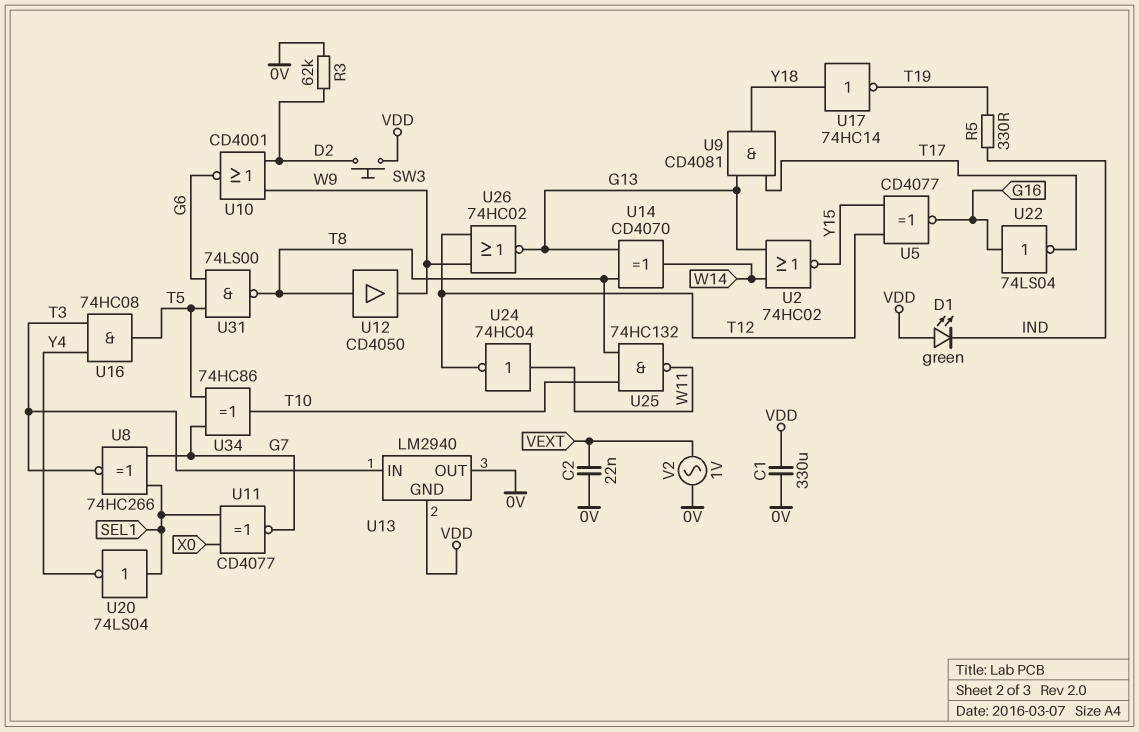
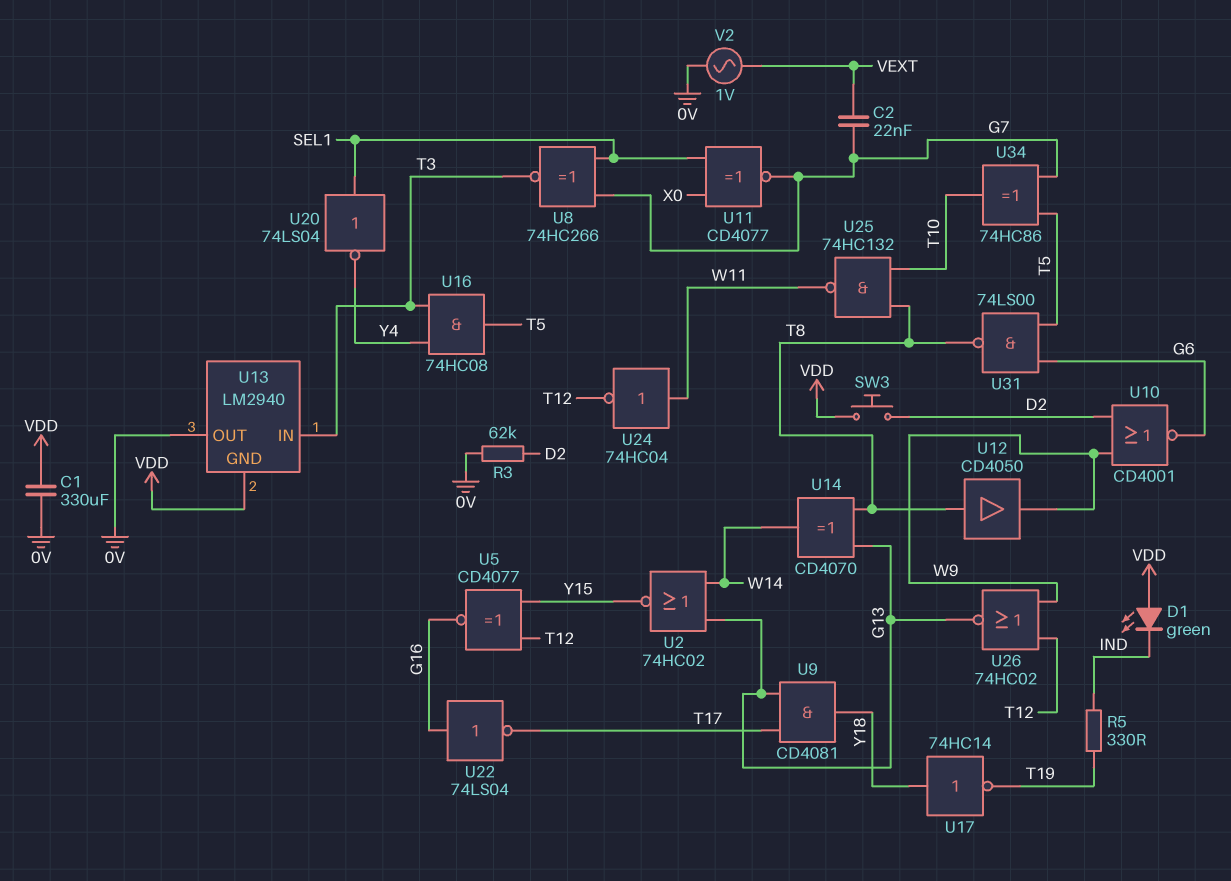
C2: 22nF (0V, VEXT) -> 22nF (G7, VEXT)

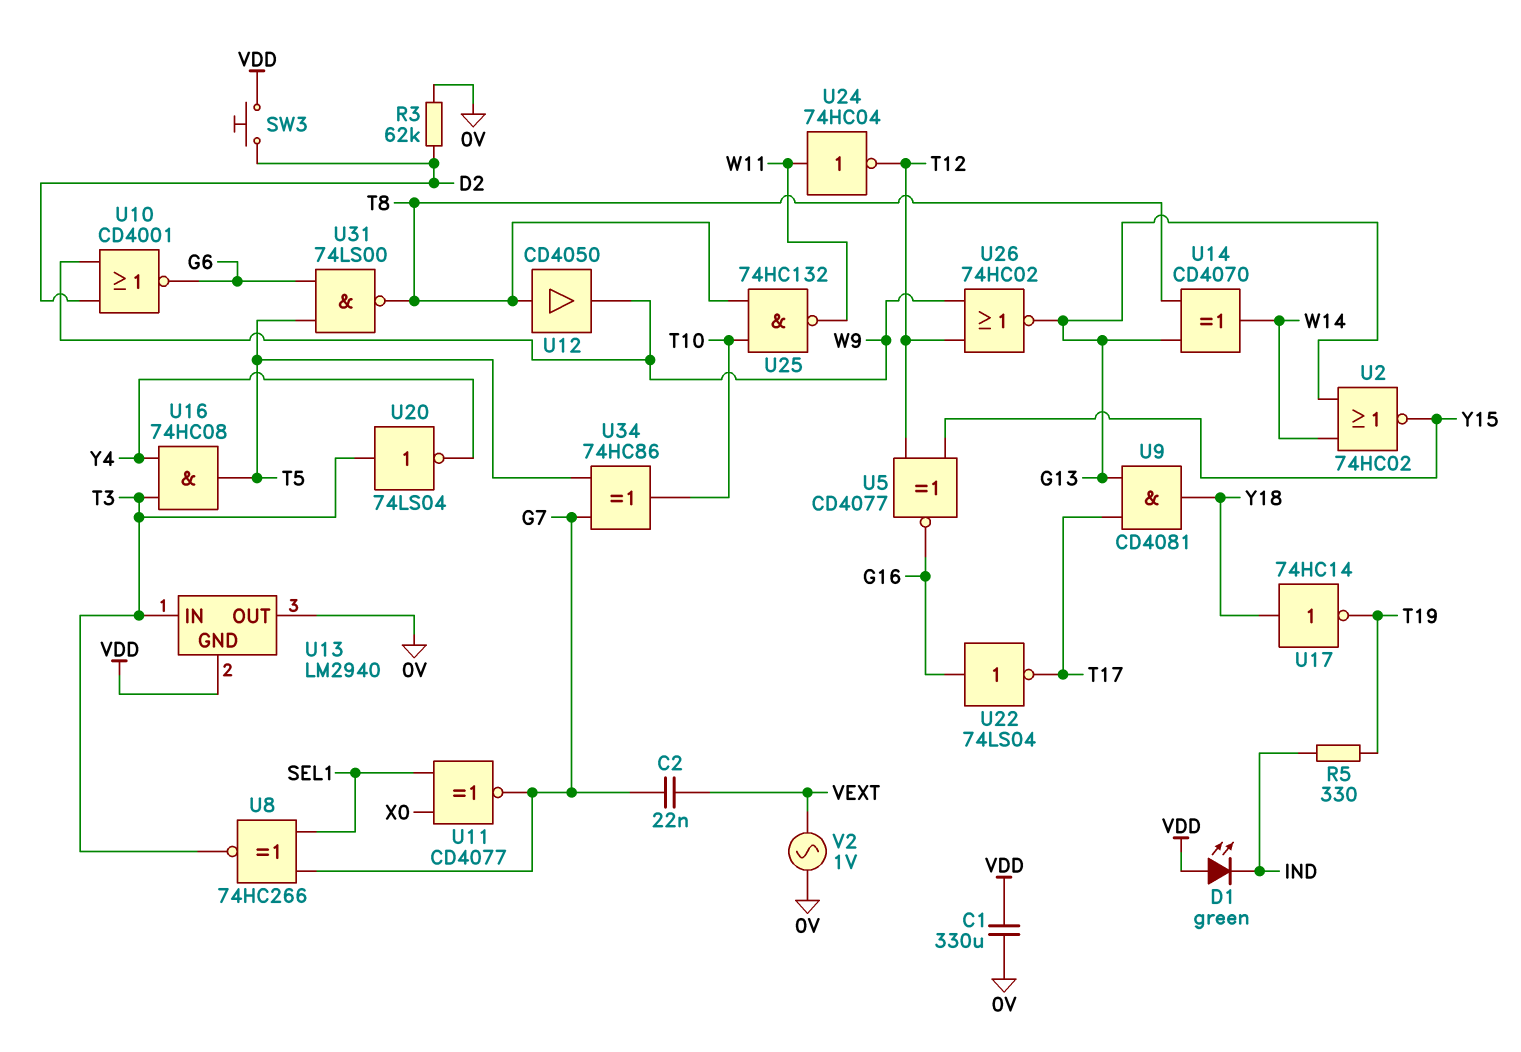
U20: NOT 74LS04 (in SEL1, out Y4) -> NOT 74LS04 (in T3, out Y4)

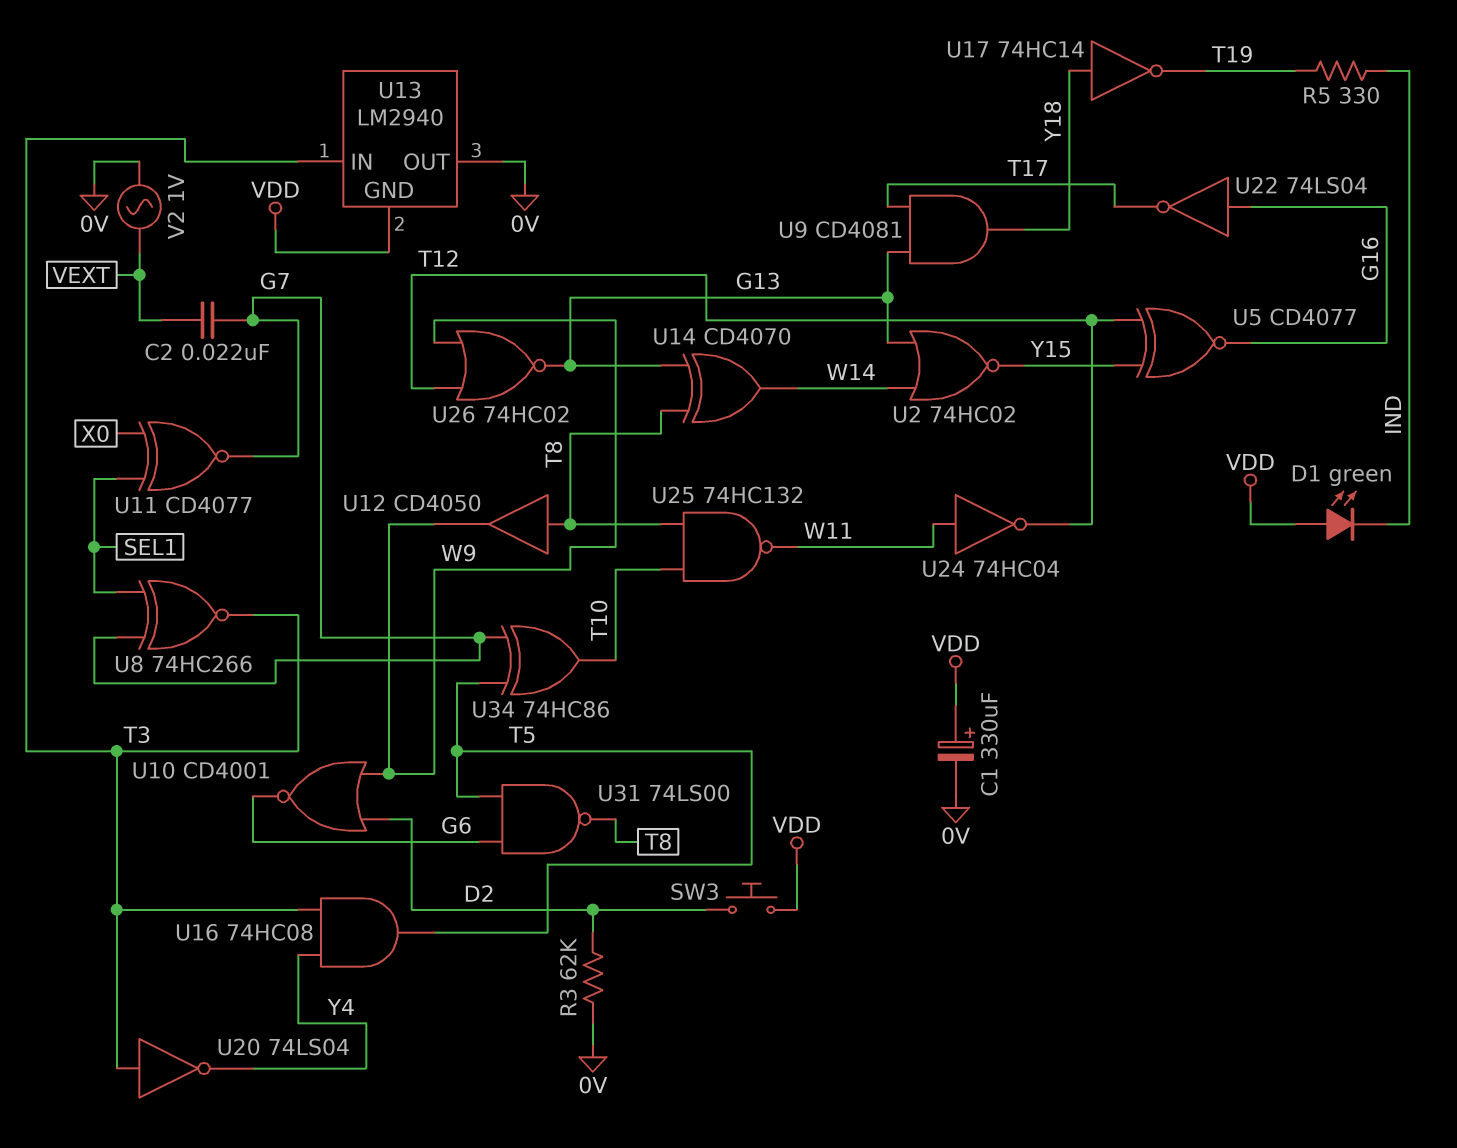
C1: 330uF (0V, VDD) -> 330uF (plus VDD, minus 0V)

